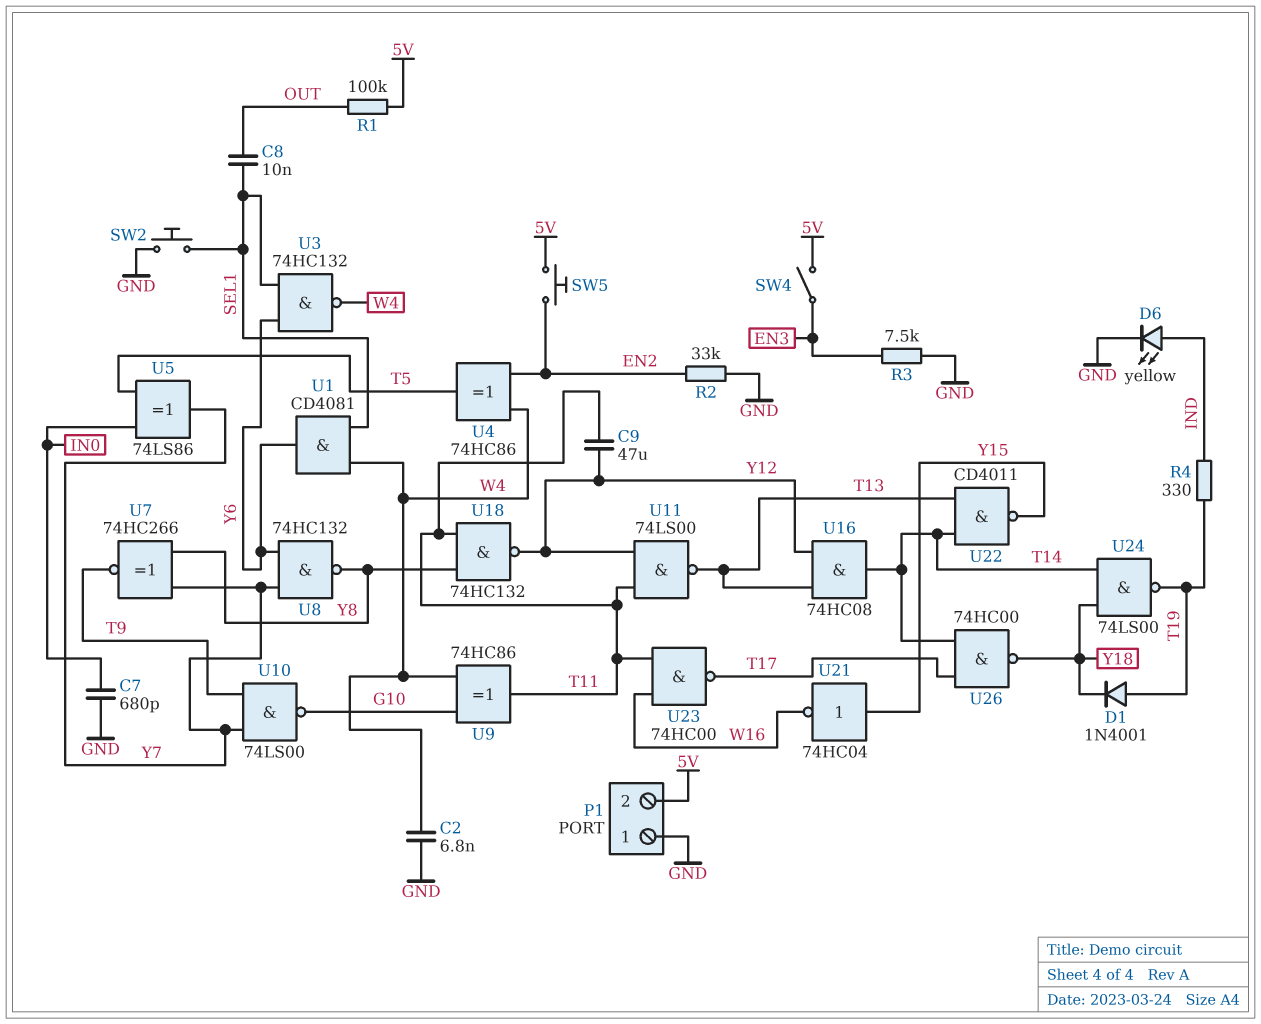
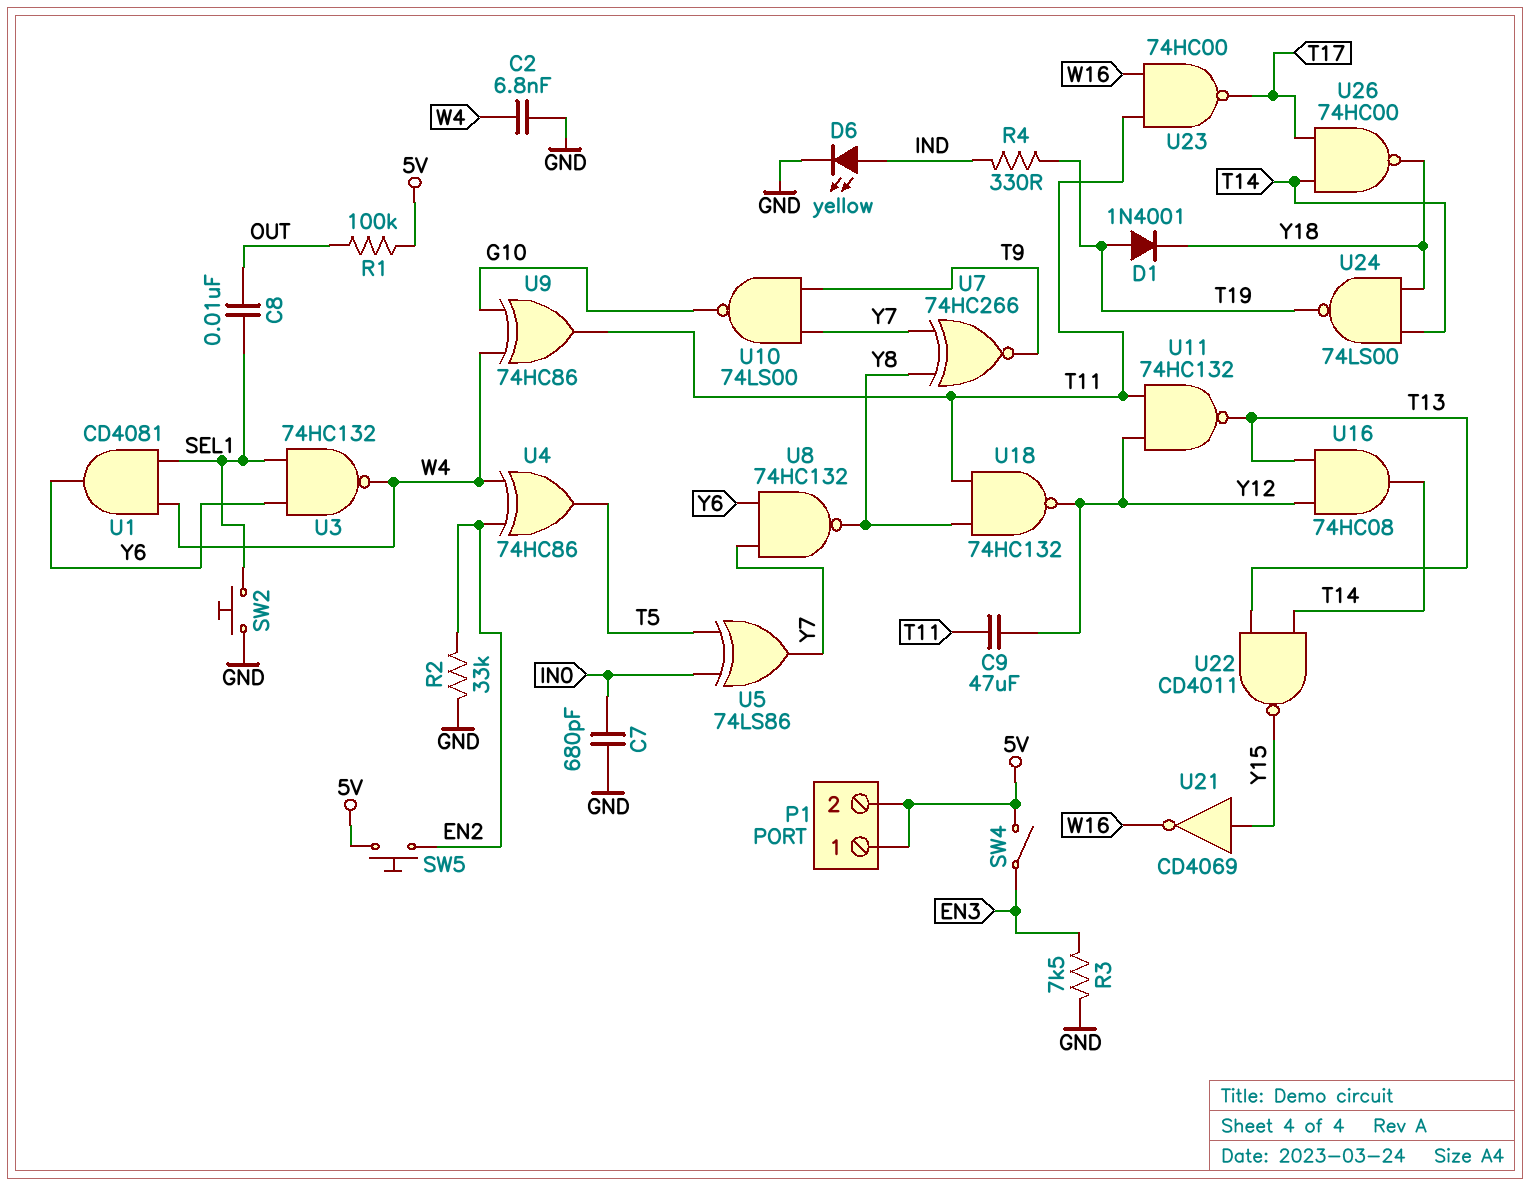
P1 pin 1: GND -> 5V
U11: NAND 74LS00 (in T11, in Y12, out T13) -> NAND 74HC132 (in T11, in Y12, out T13)
U21: NOT 74HC04 (in Y15, out W16) -> NOT CD4069 (in Y15, out W16)

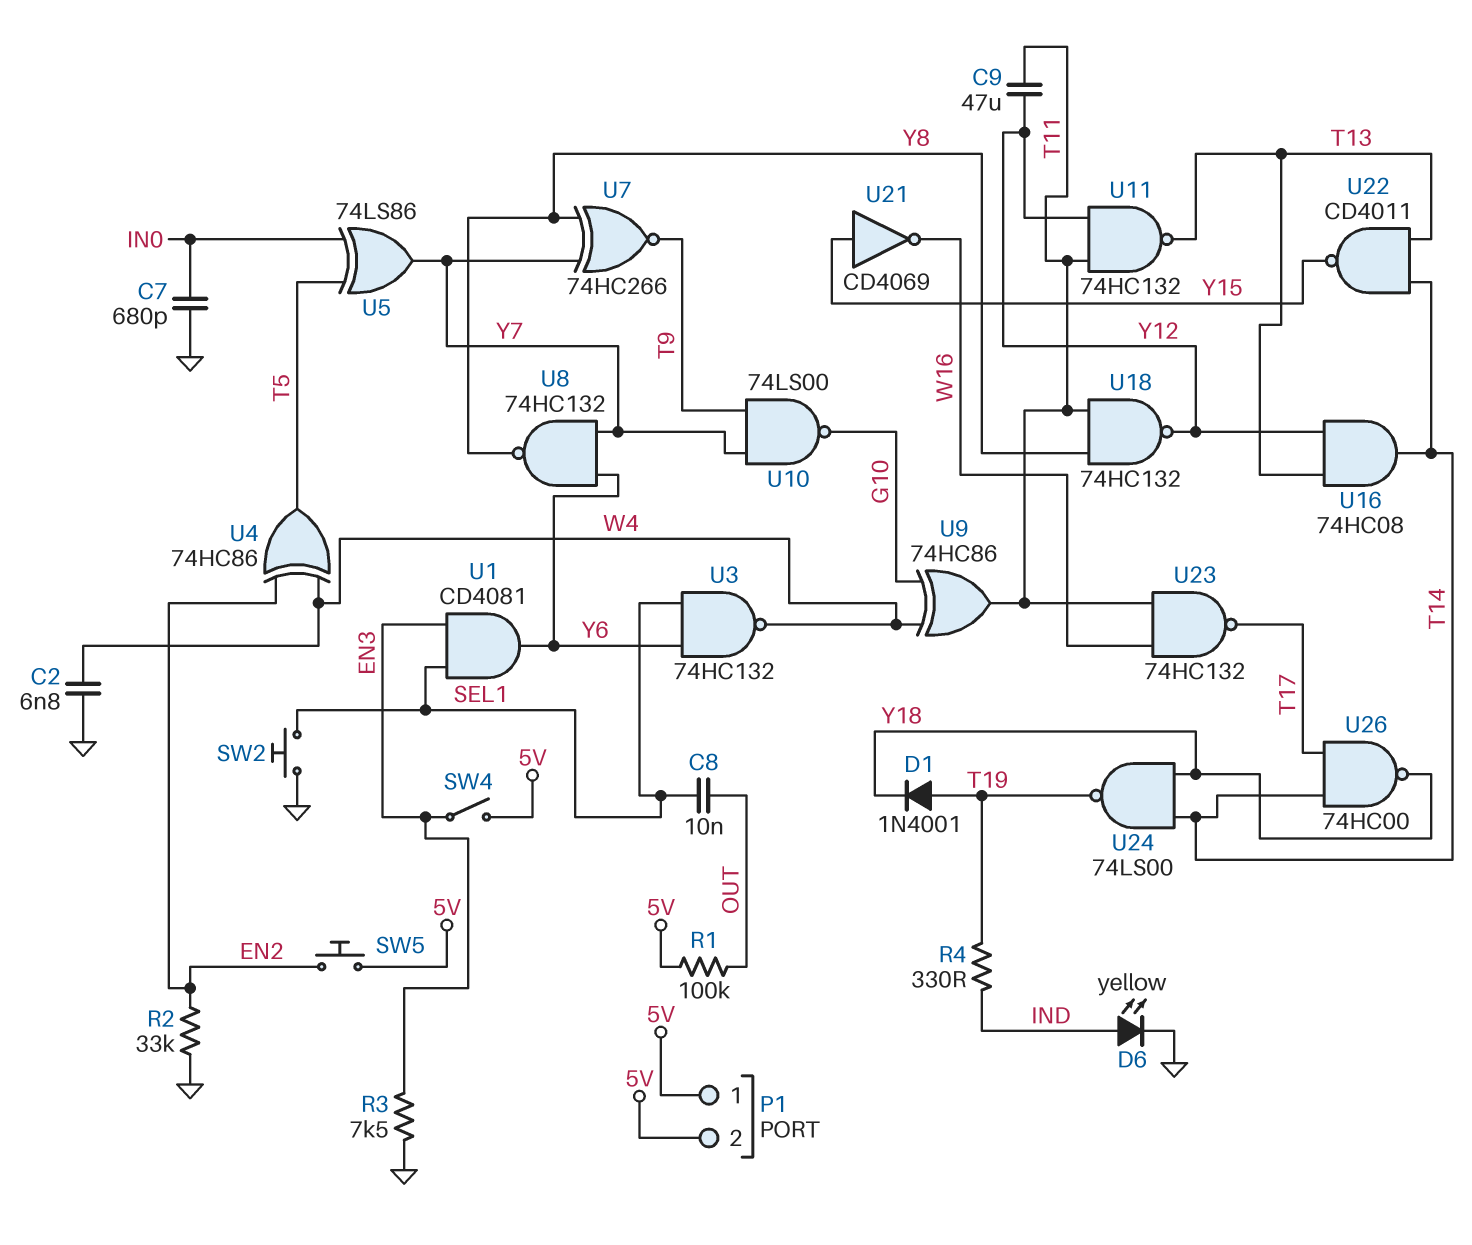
U1: AND CD4081 (in SEL1, in W4, out Y6) -> AND CD4081 (in EN3, in SEL1, out Y6)
U23: NAND 74HC00 (in T11, in W16, out T17) -> NAND 74HC132 (in T11, in W16, out T17)

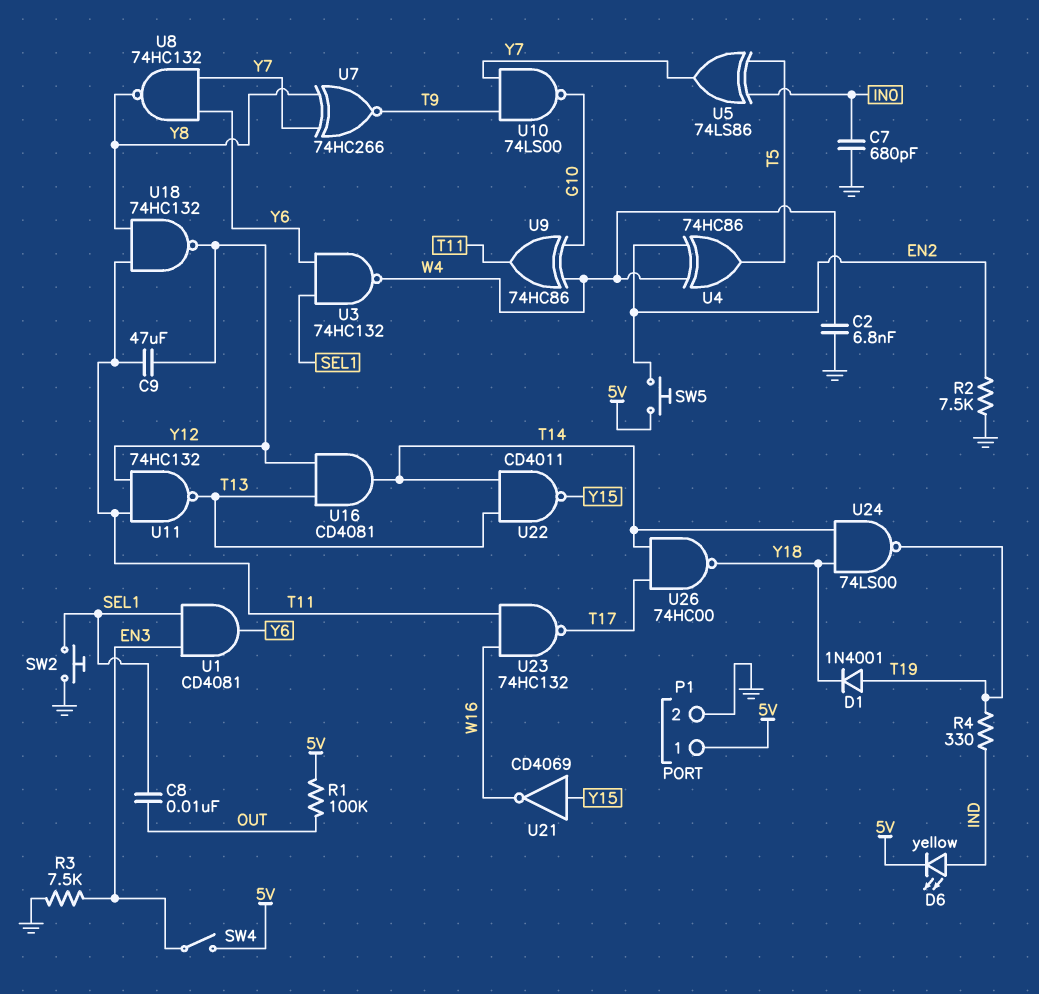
D6: LED yellow (A IND, K GND) -> LED yellow (A IND, K 5V)
P1 pin 2: 5V -> GND
R2: 33k (EN2, GND) -> 7.5k (EN2, GND)
U16: AND 74HC08 (in T13, in Y12, out T14) -> AND CD4081 (in T13, in Y12, out T14)

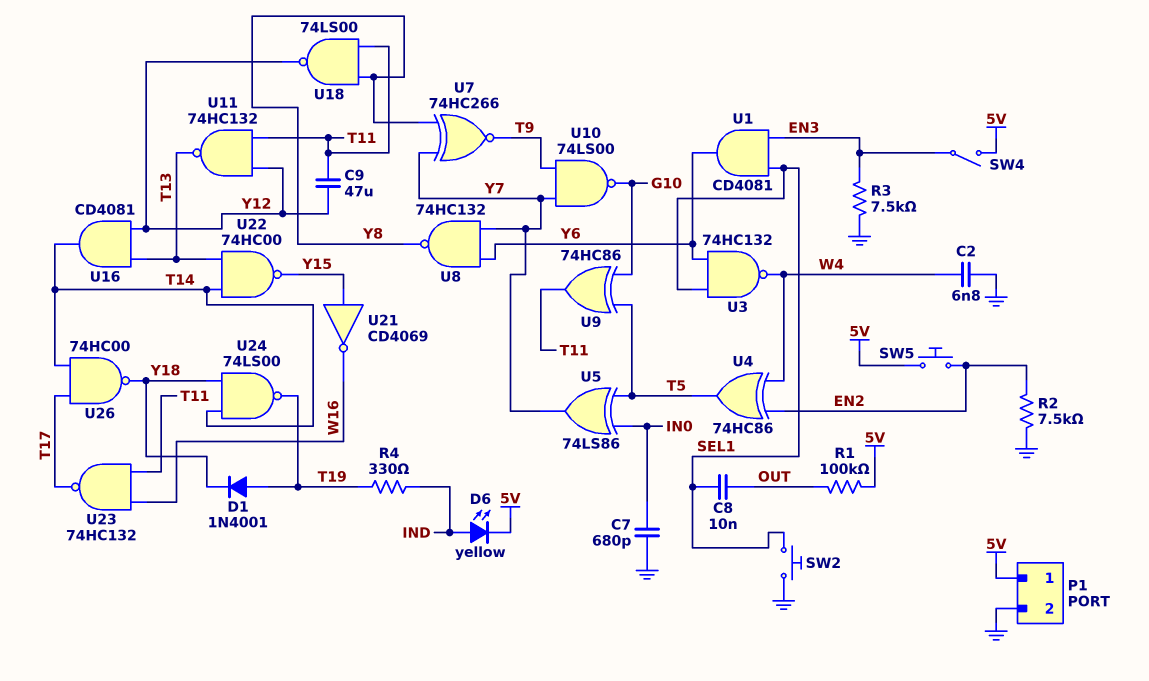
U9: XOR 74HC86 (in G10, in W4, out T11) -> XOR 74HC86 (in G10, in T5, out T11)
U18: NAND 74HC132 (in T11, in Y8, out Y12) -> NAND 74LS00 (in T11, in Y8, out Y12)
U22: NAND CD4011 (in T13, in T14, out Y15) -> NAND 74HC00 (in T13, in T14, out Y15)

